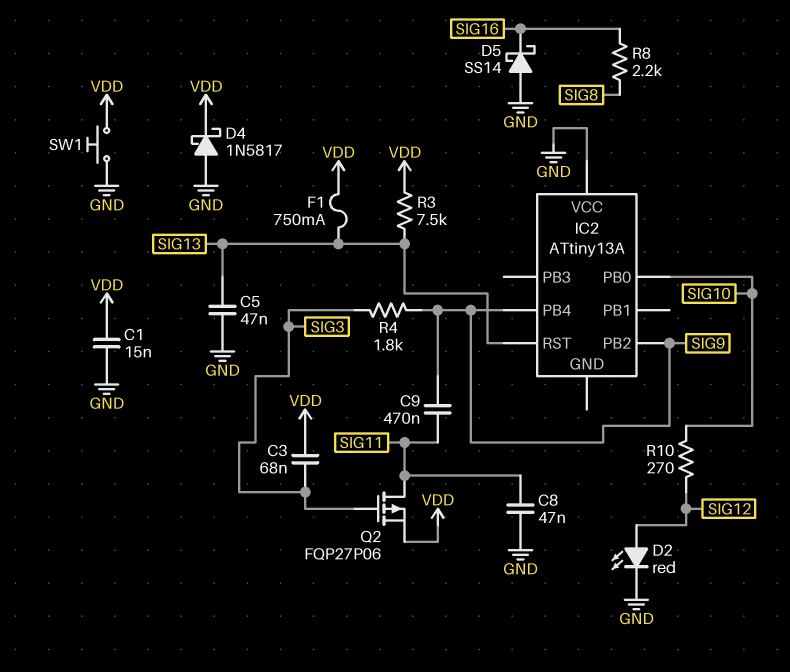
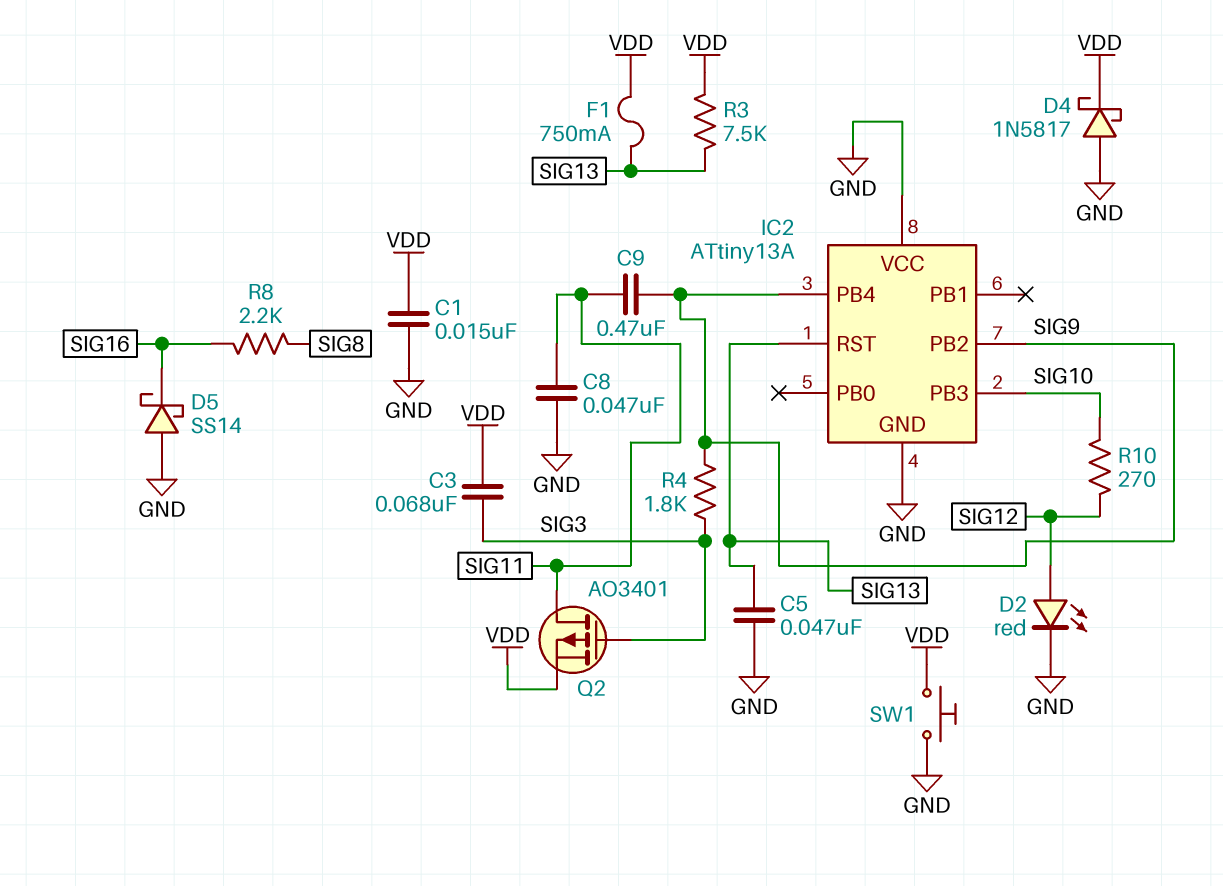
IC2 pin GND: none -> GND
IC2 pin PB0: SIG10 -> none
IC2 pin PB3: none -> SIG10
Q2: PMOS FQP27P06 (G SIG3, D SIG11, S VDD) -> PMOS AO3401 (G SIG3, D SIG11, S VDD)

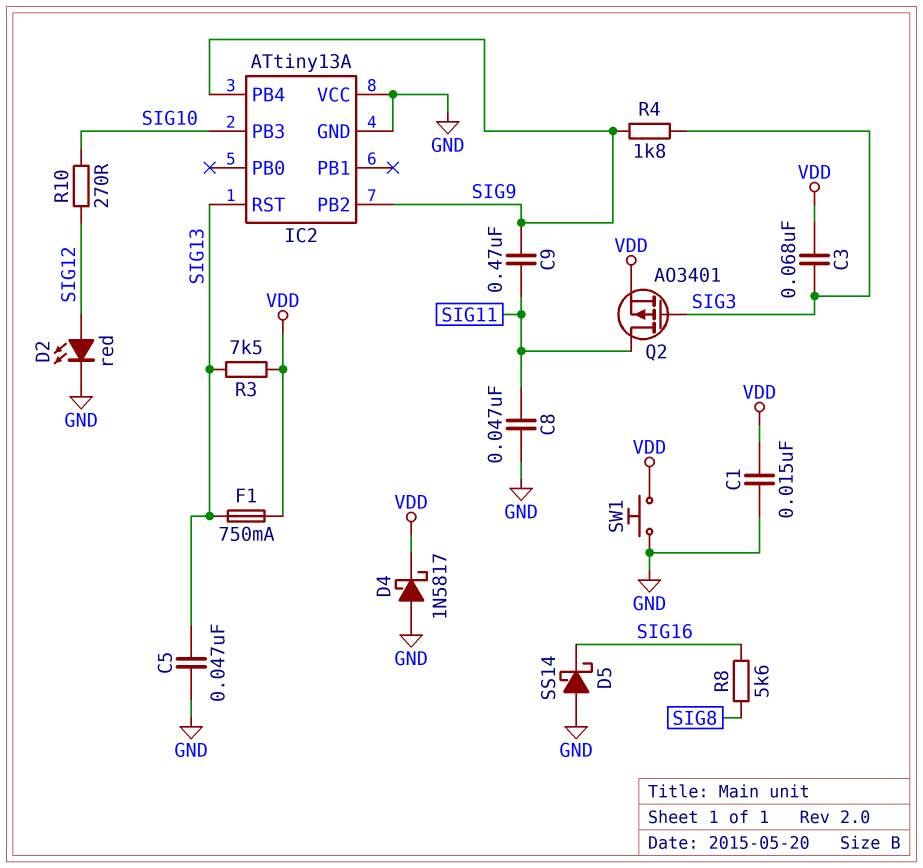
R8: 2.2k (SIG8, SIG16) -> 5.6k (SIG8, SIG16)

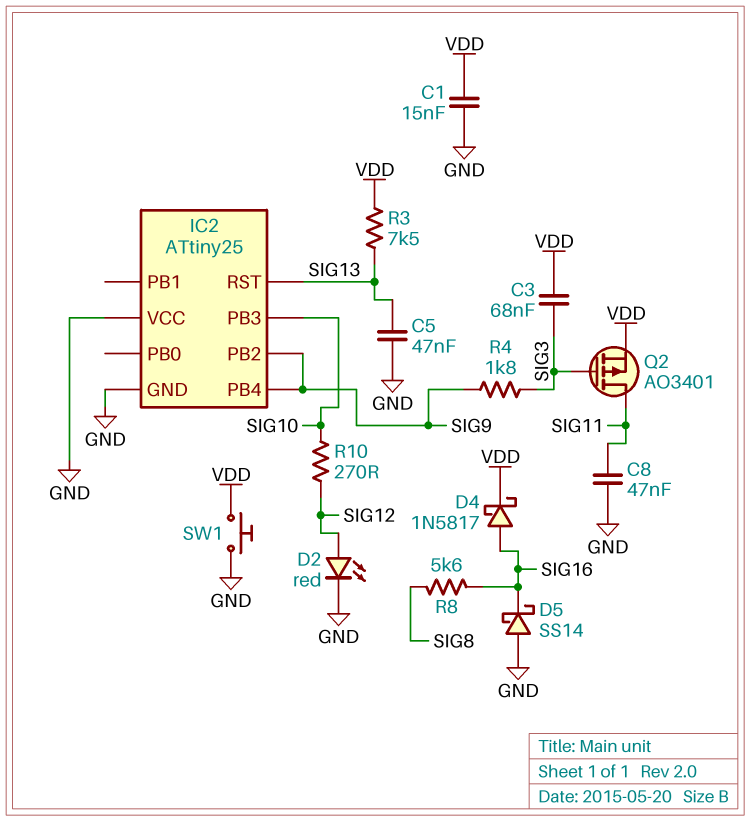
C9: 470nF (SIG9, SIG11) -> none
D4: schottky 1N5817 (A GND, K VDD) -> schottky 1N5817 (A SIG16, K VDD)
F1: 750mA (SIG13, VDD) -> none
IC2: ATtiny13A -> ATtiny25

